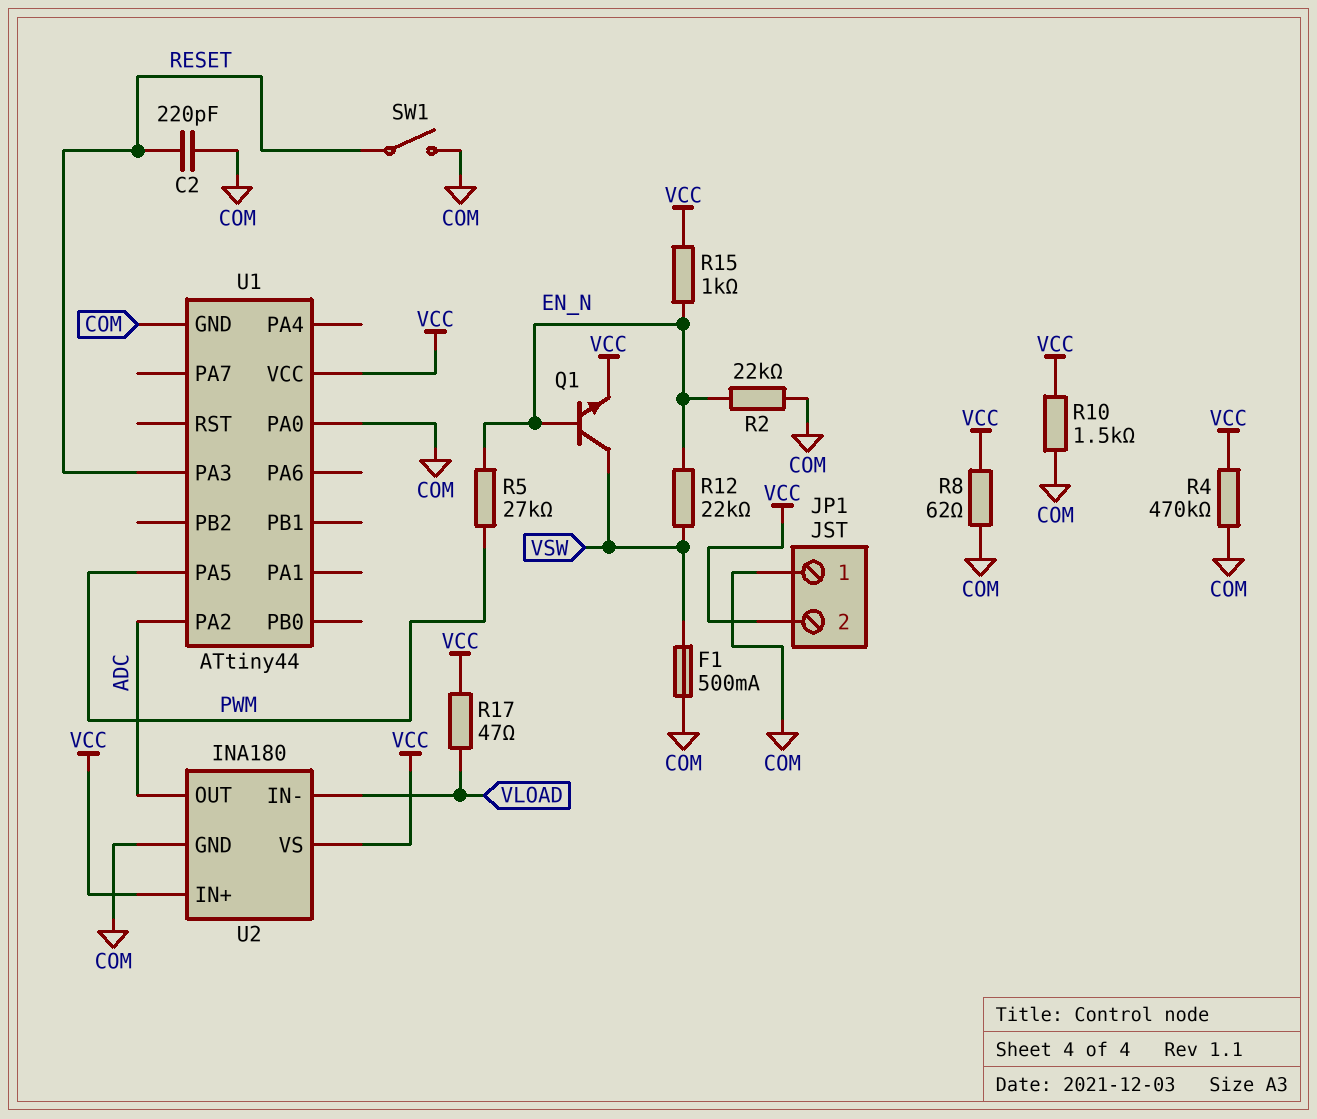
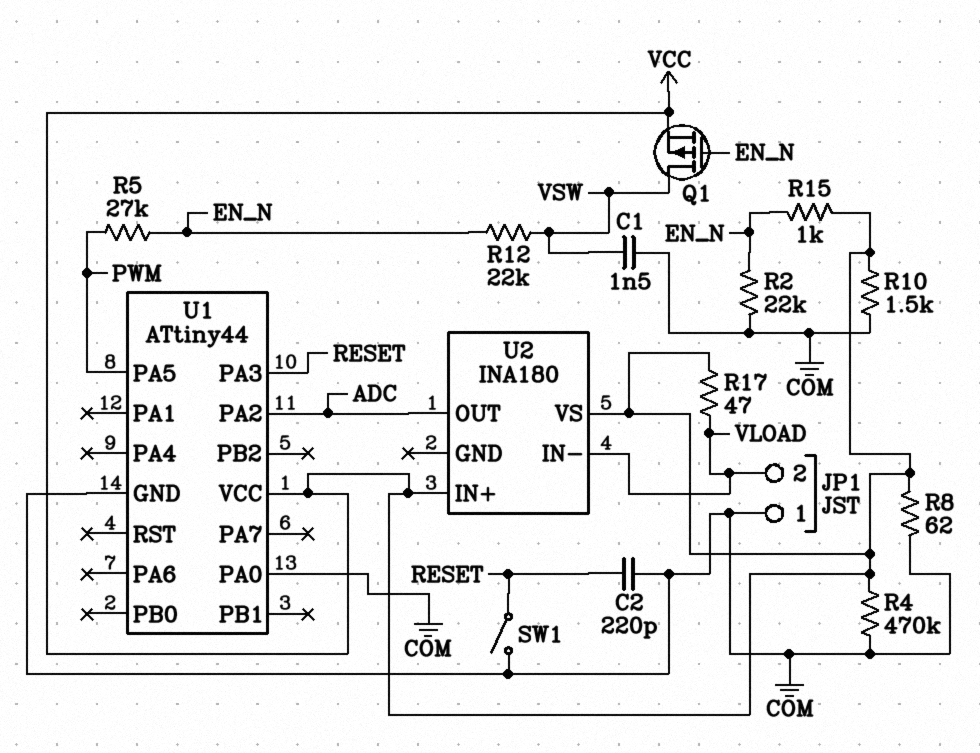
C1: none -> 1.5nF (COM, VSW)
F1: 500mA (COM, VSW) -> none
JP1 pin 2: VCC -> VLOAD
Q1: NPN (B EN_N, C VSW, E VCC) -> PMOS (G EN_N, D VSW, S VCC)
U2 pin GND: COM -> none

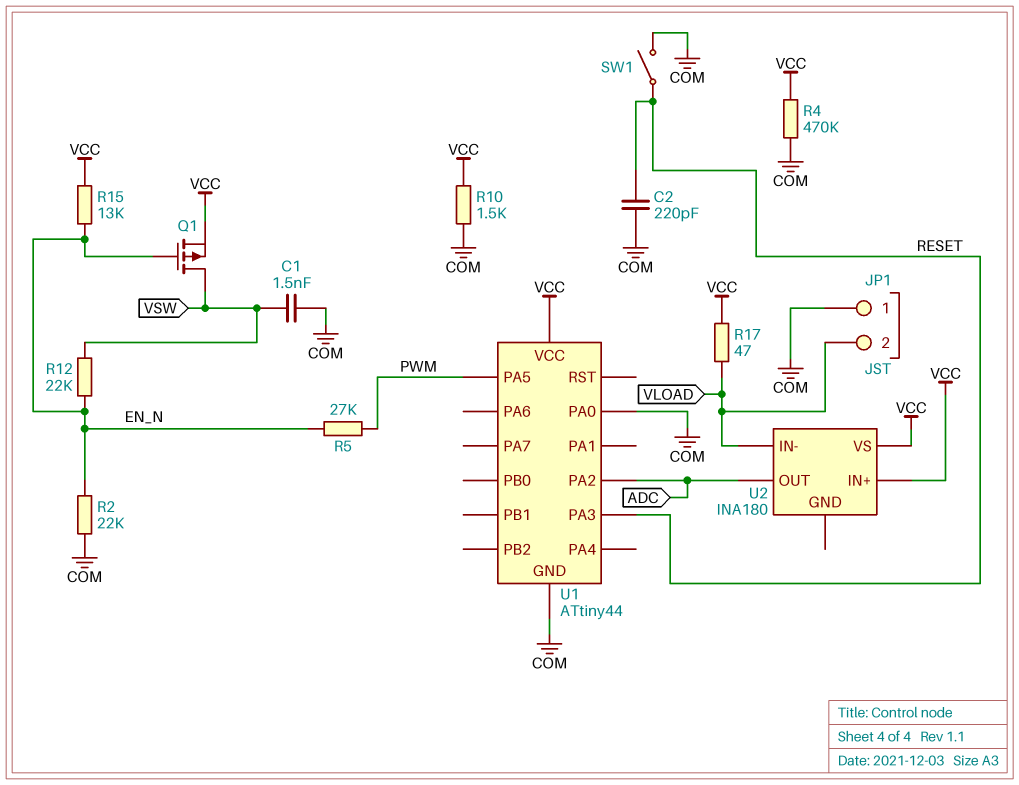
R8: 62 (COM, VCC) -> none
R15: 1k (EN_N, VCC) -> 13k (EN_N, VCC)

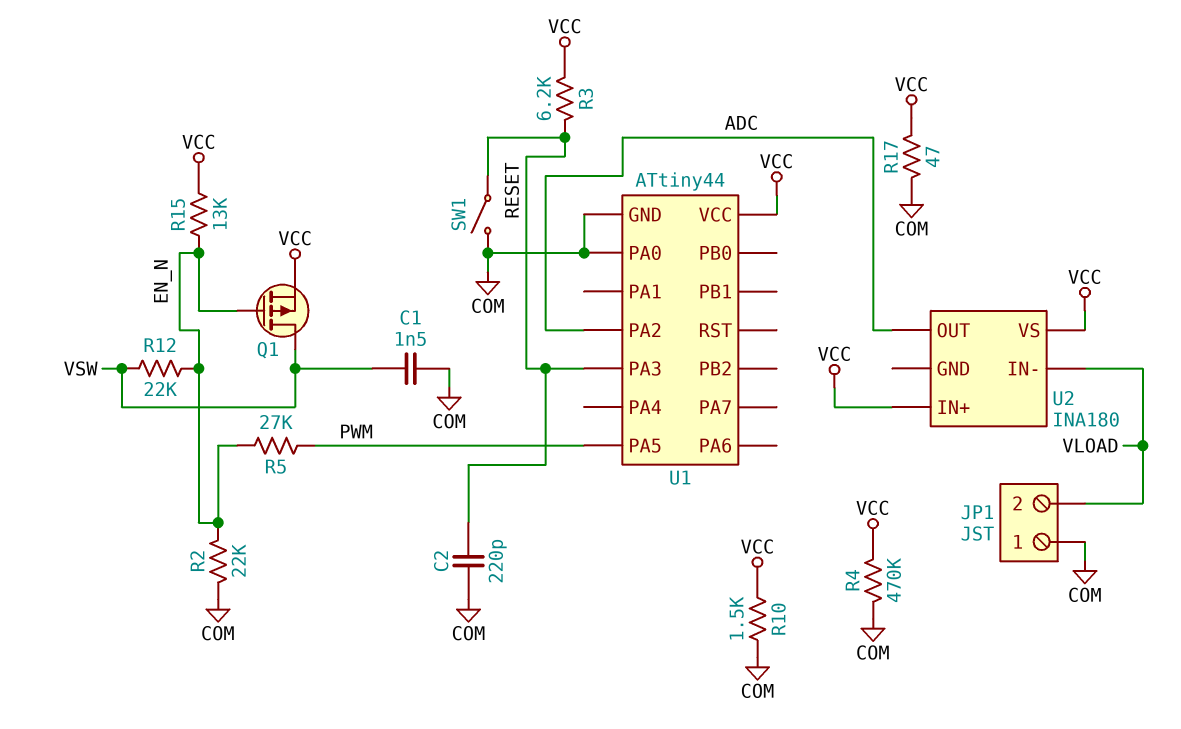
R3: none -> 6.2k (RESET, VCC)
R17: 47 (VCC, VLOAD) -> 47 (COM, VCC)

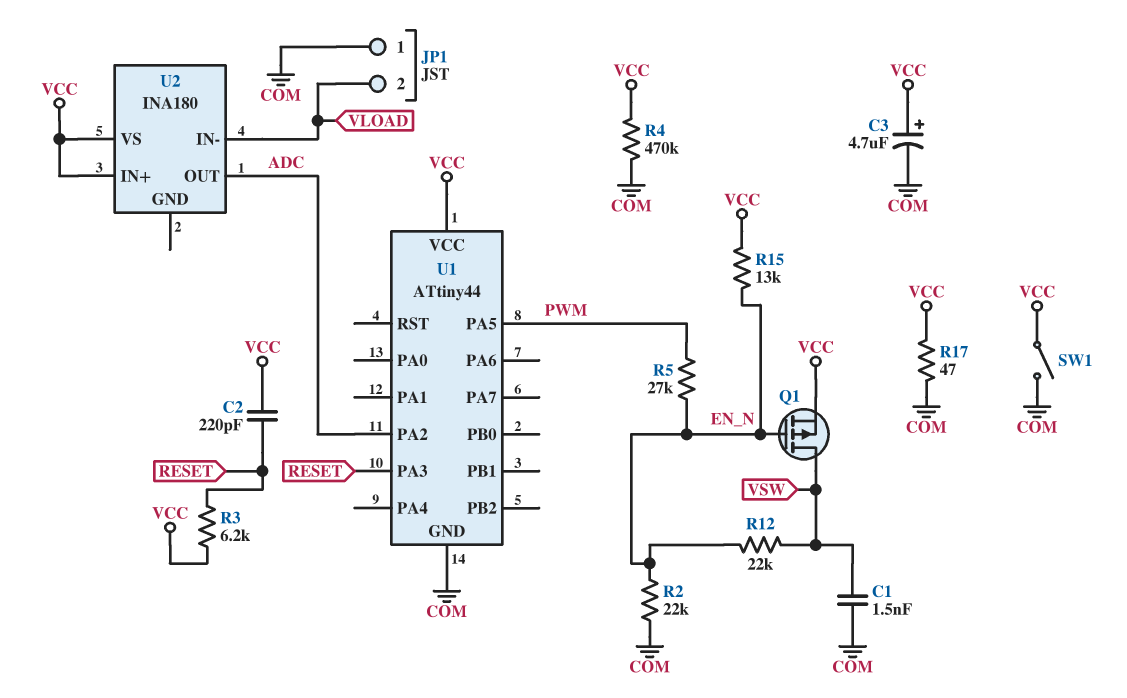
C2: 220pF (COM, RESET) -> 220pF (RESET, VCC)
C3: none -> 4.7uF (plus VCC, minus COM)
R10: 1.5k (COM, VCC) -> none
SW1: switch (COM, RESET) -> switch (COM, VCC)
U1 pin PA0: COM -> none

